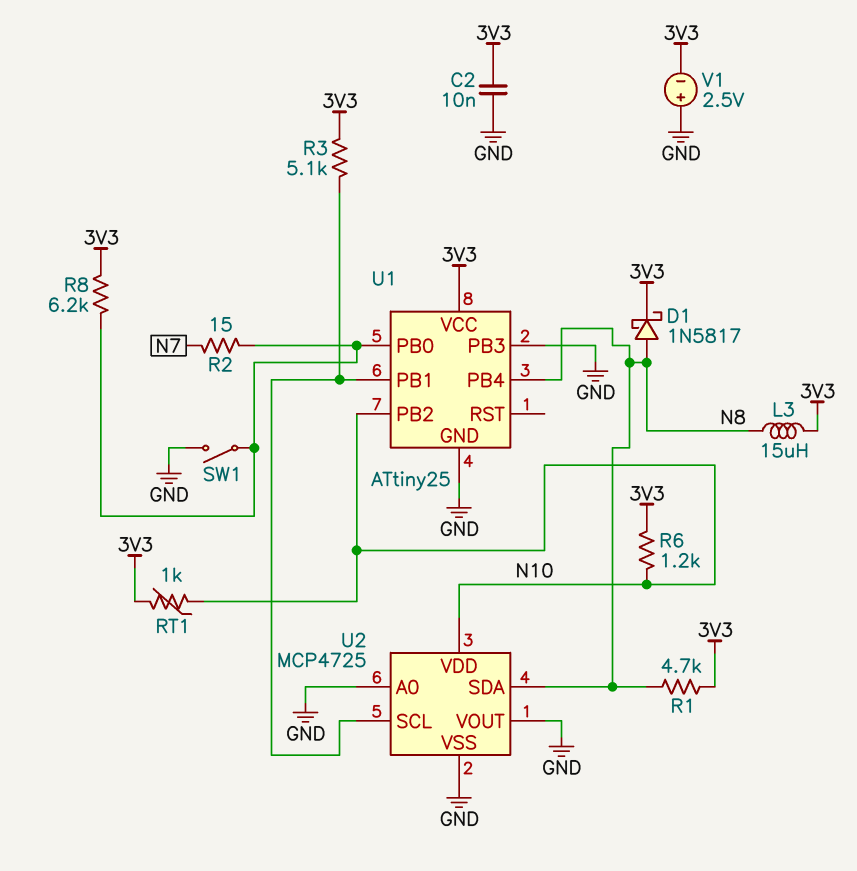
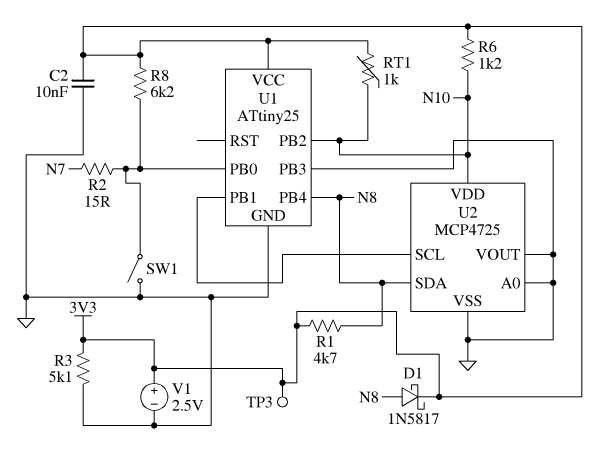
L3: 15uH (3V3, N8) -> none
R3: 5.1k (3V3, U1/PB1) -> 5.1k (3V3, GND)
TP3: none -> test point (3V3)
V1: 2.5V (plus GND, minus 3V3) -> 2.5V (plus 3V3, minus GND)

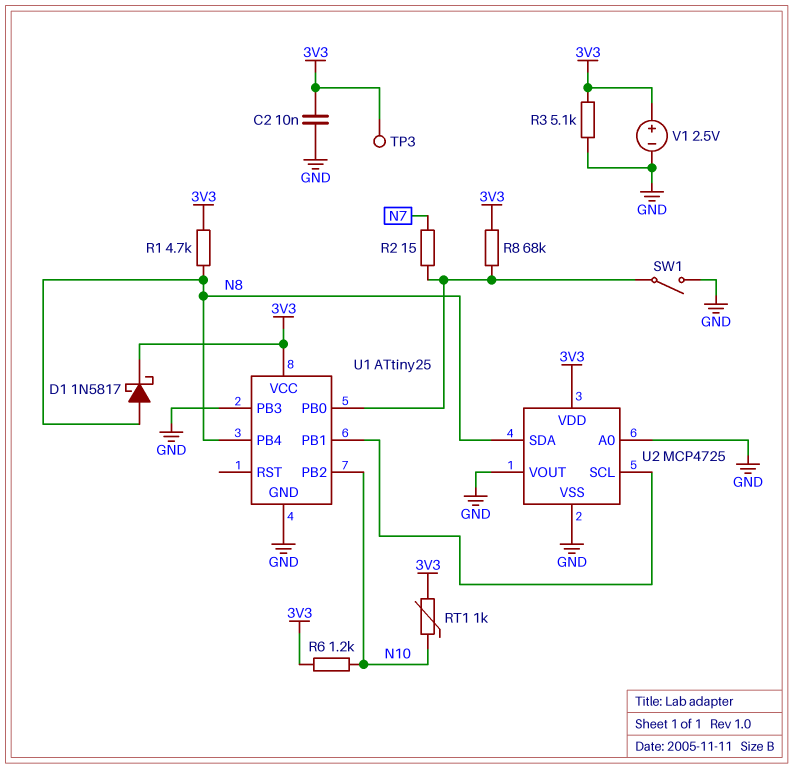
R8: 6.2k (3V3, U1/PB0) -> 68k (3V3, U1/PB0)
U2 pin VDD: N10 -> 3V3

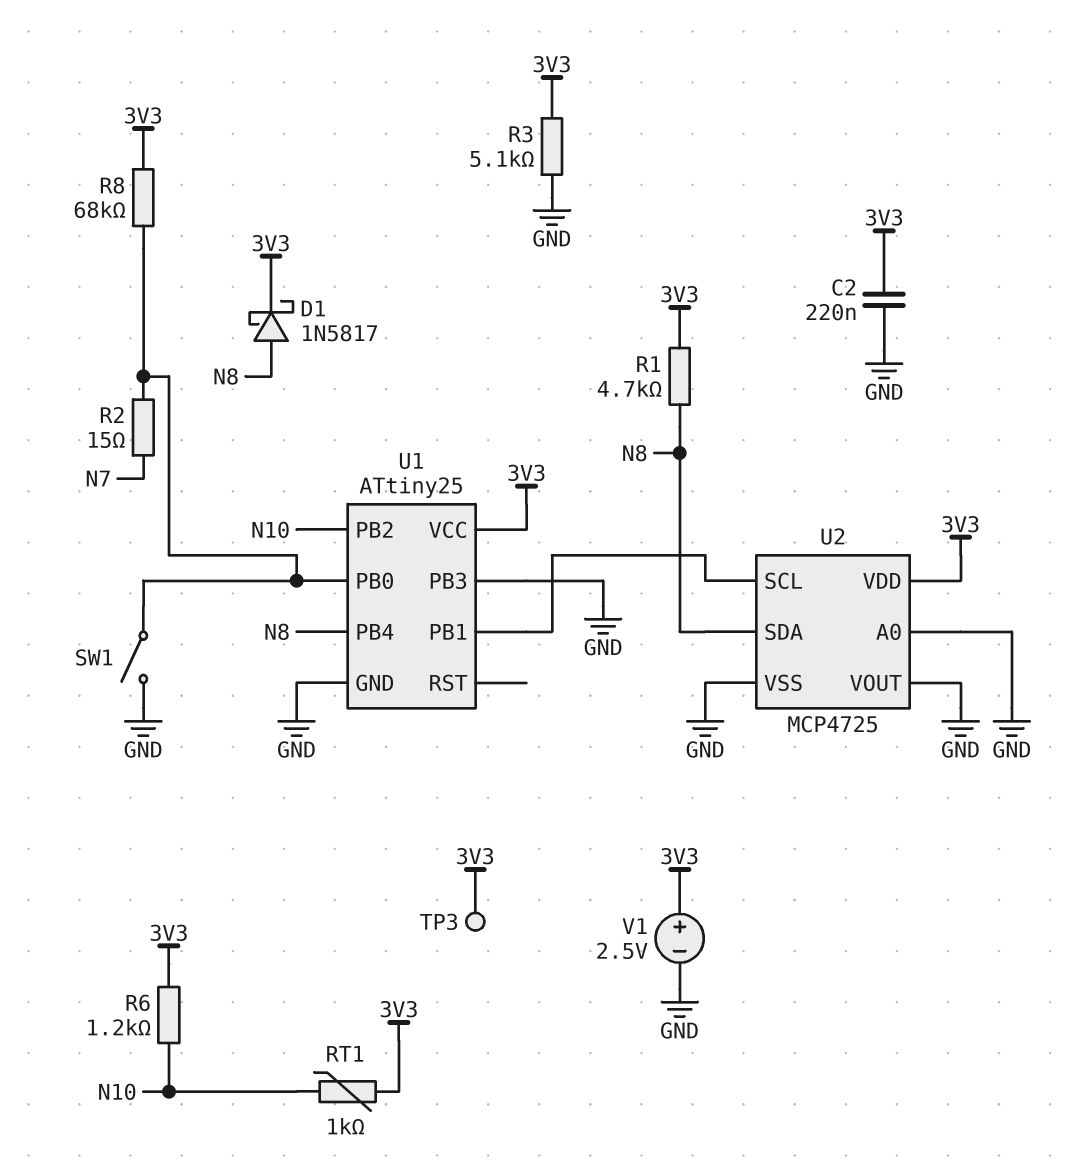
C2: 10nF (3V3, GND) -> 220nF (3V3, GND)

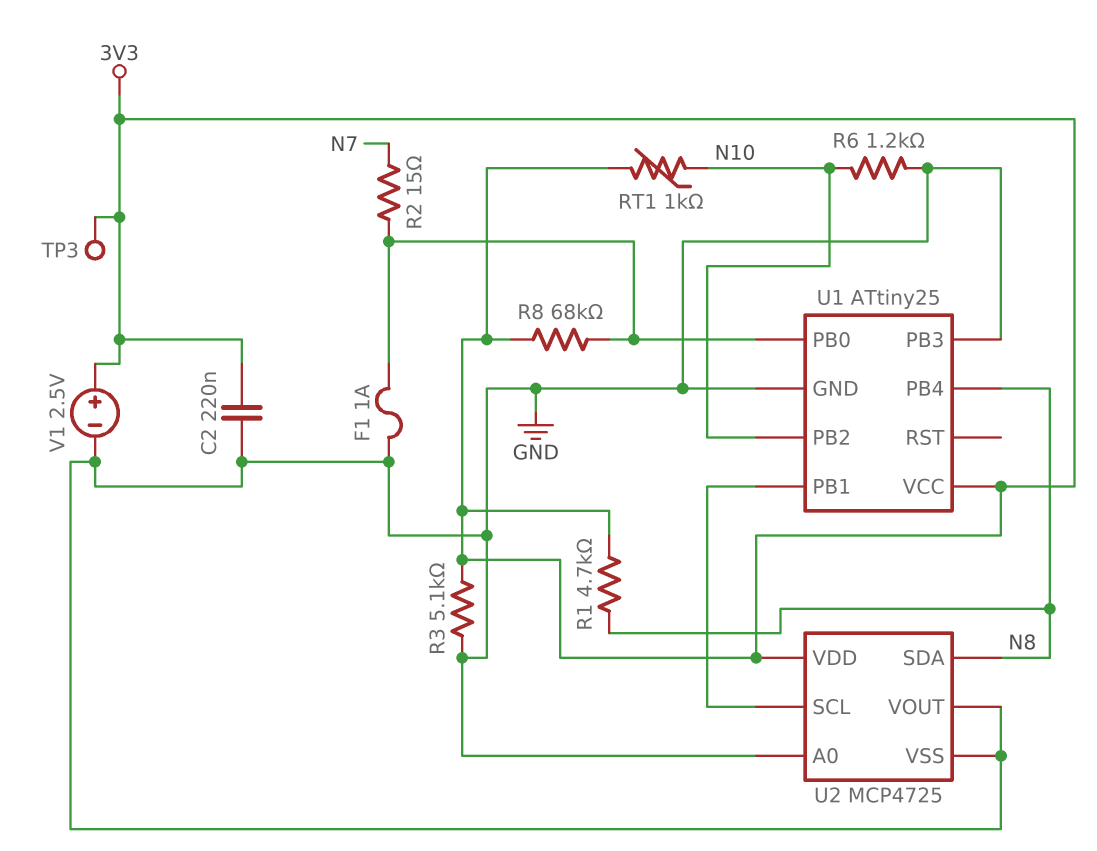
D1: schottky 1N5817 (A N8, K 3V3) -> none
F1: none -> 1A (GND, U1/PB0)
R6: 1.2k (3V3, N10) -> 1.2k (GND, N10)
SW1: switch (GND, U1/PB0) -> none

